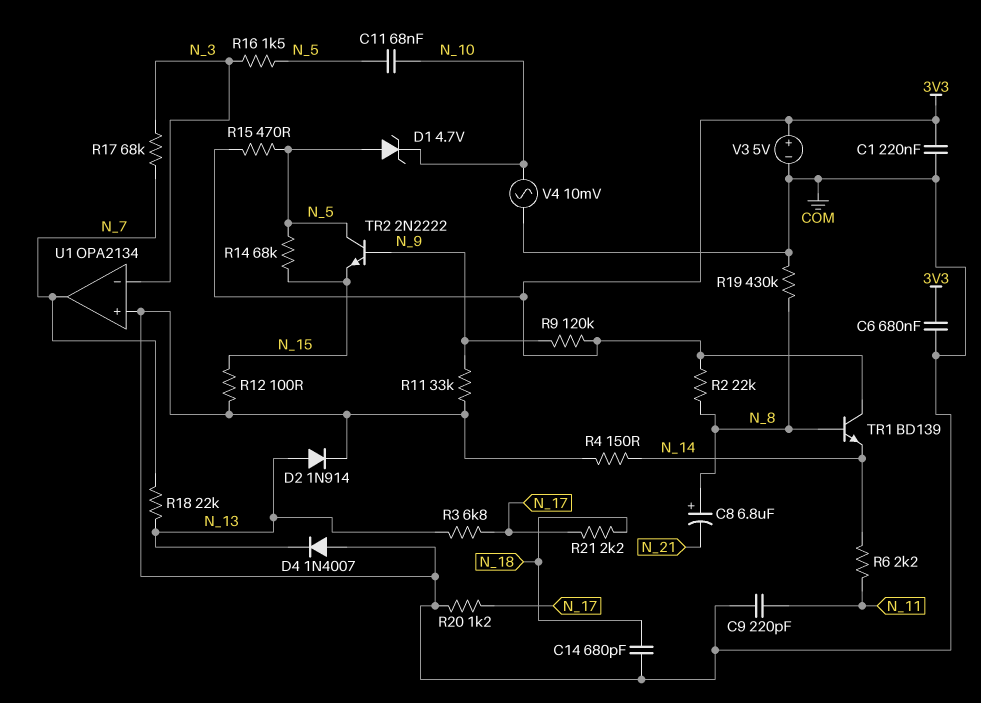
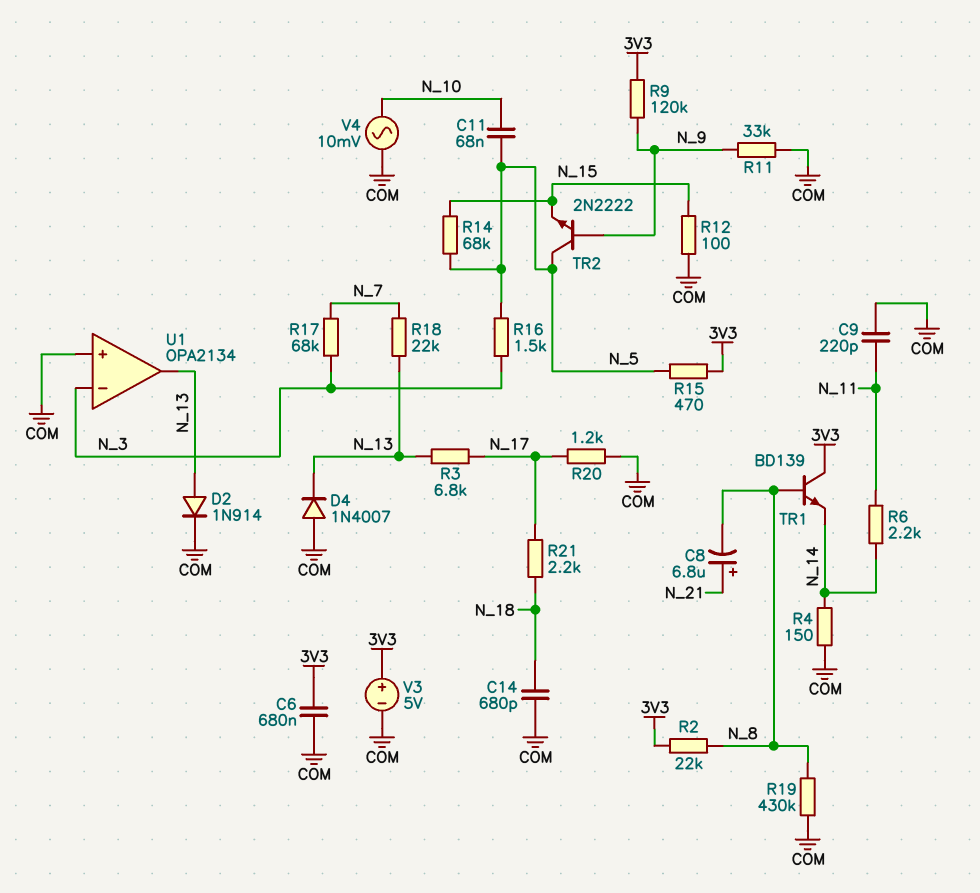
C1: 220nF (3V3, COM) -> none
C8: 6.8uF (plus N_8, minus N_21) -> 6.8uF (plus N_21, minus N_8)
D1: zener 4.7V (A N_5, K N_10) -> none
U1 pin out: N_7 -> N_13

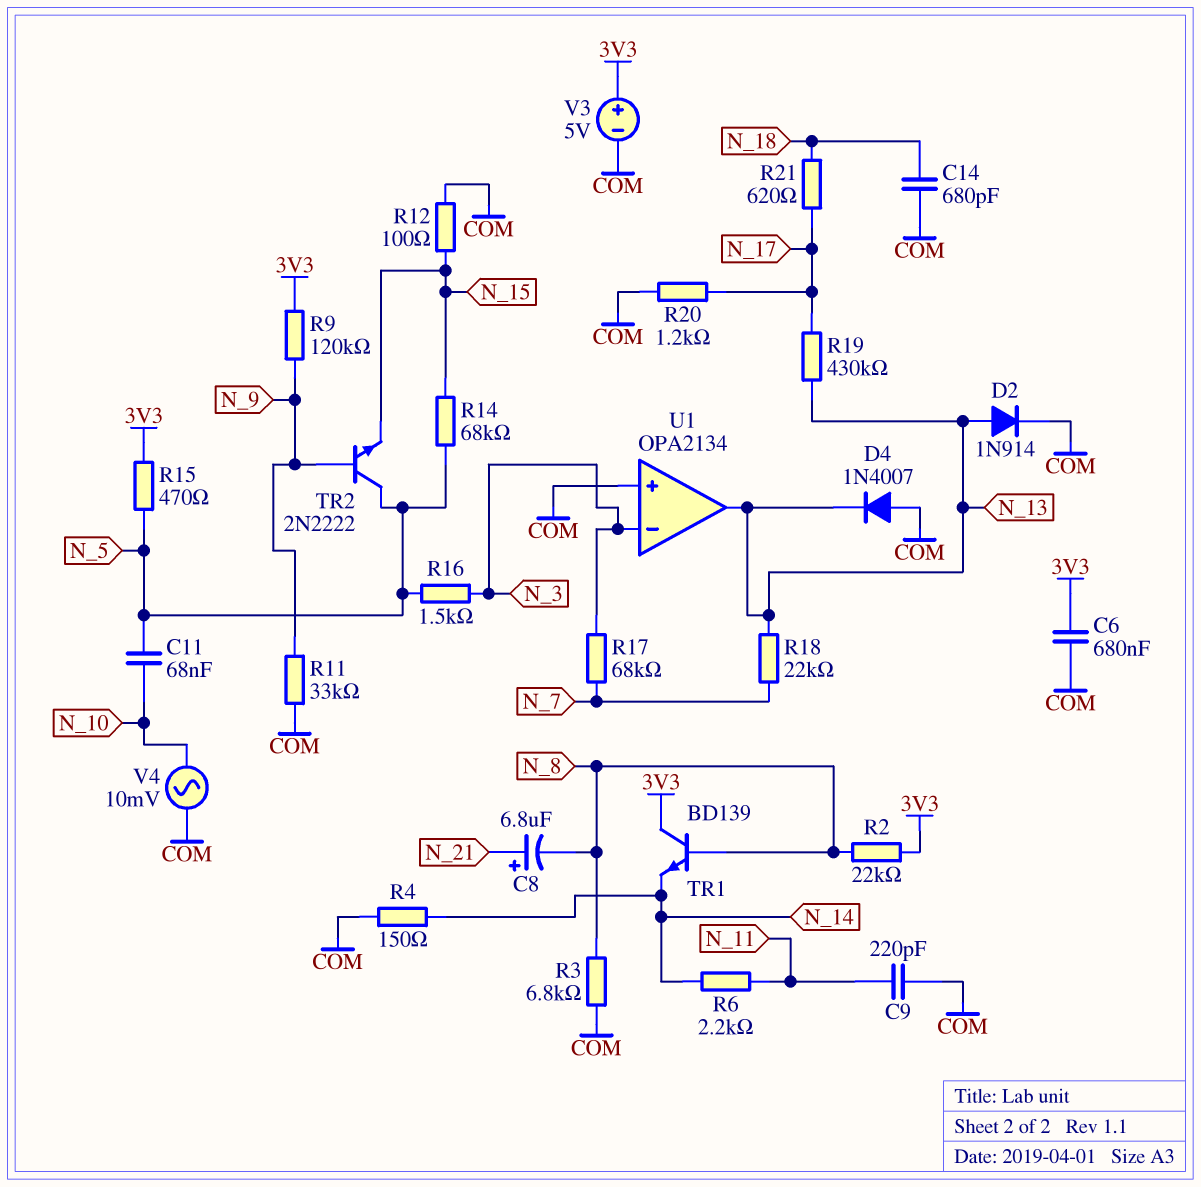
R3: 6.8k (N_13, N_17) -> 6.8k (COM, N_8)
R19: 430k (COM, N_8) -> 430k (N_13, N_17)
R21: 2.2k (N_17, N_18) -> 620 (N_17, N_18)

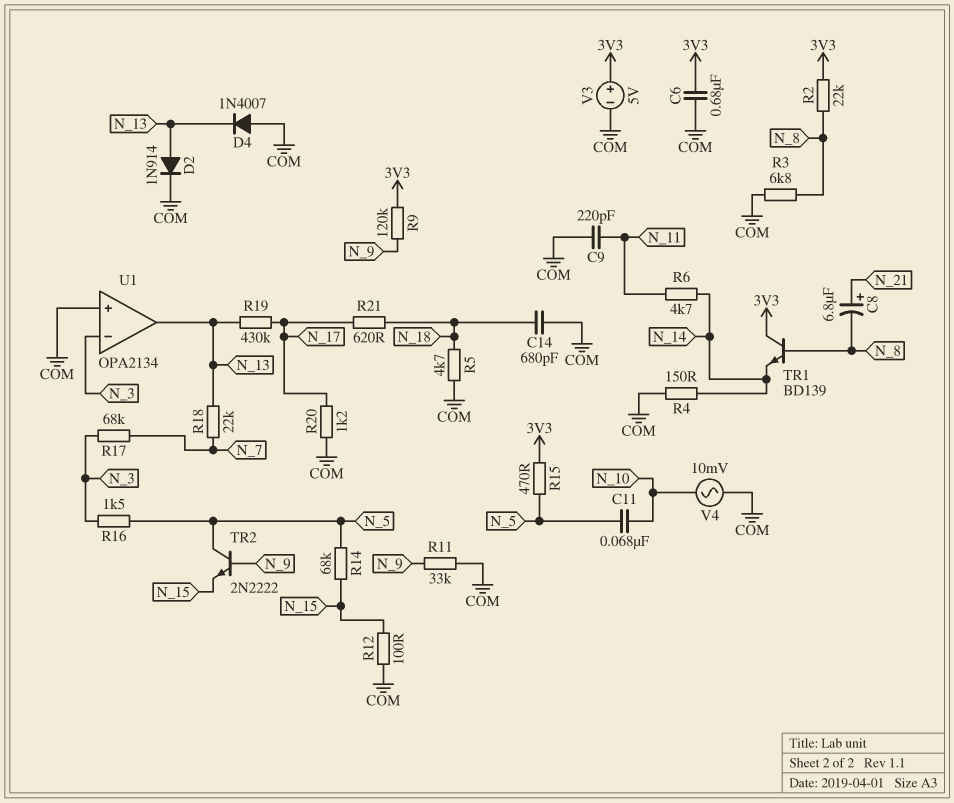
R5: none -> 4.7k (COM, N_18)
R6: 2.2k (N_11, N_14) -> 4.7k (N_11, N_14)

